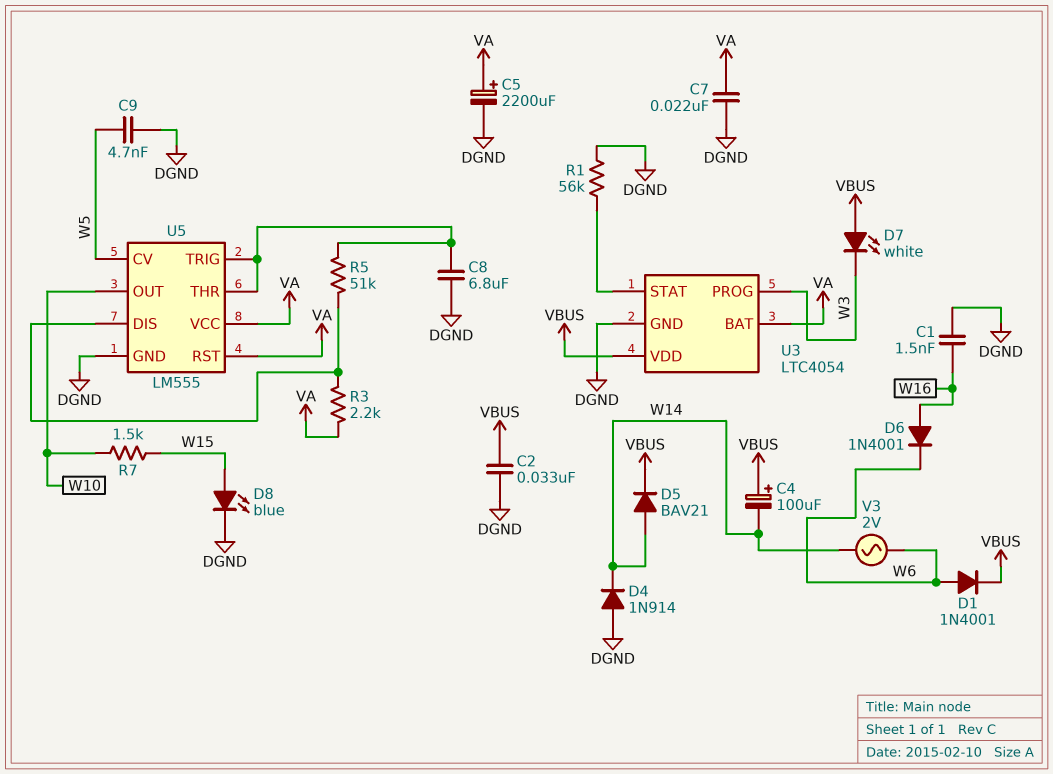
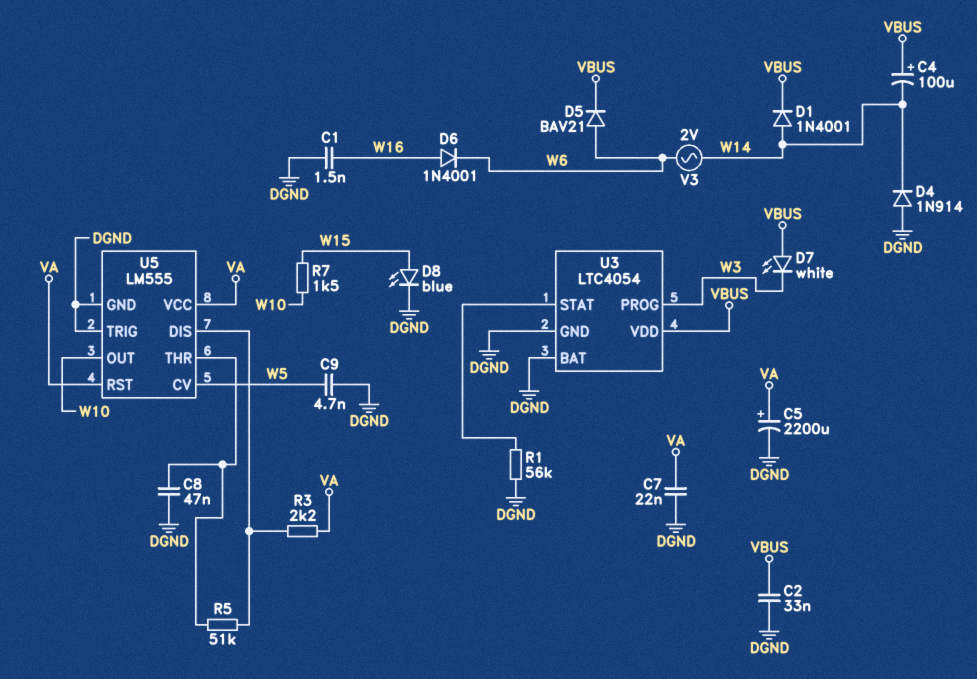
C8: 6.8uF (DGND, U5/THR) -> 47nF (DGND, U5/THR)
D1: diode 1N4001 (A W6, K VBUS) -> diode 1N4001 (A W14, K VBUS)
D5: diode BAV21 (A W14, K VBUS) -> diode BAV21 (A W6, K VBUS)
U3 pin BAT: VA -> DGND
U5 pin TRIG: U5/THR -> DGND

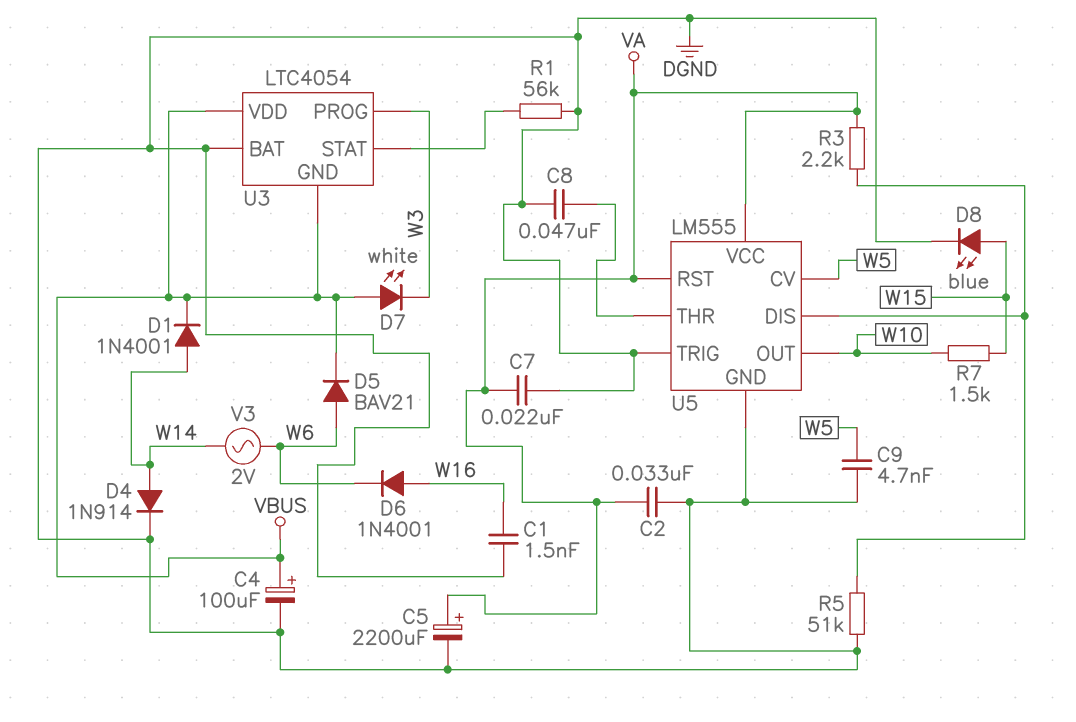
C2: 33nF (DGND, VBUS) -> 33nF (DGND, VA)
C4: 100uF (plus VBUS, minus W14) -> 100uF (plus VBUS, minus DGND)
D4: diode 1N914 (A DGND, K W14) -> diode 1N914 (A W14, K DGND)
R5: 51k (U5/DIS, U5/THR) -> 51k (DGND, U5/DIS)
U3 pin GND: DGND -> VBUS

